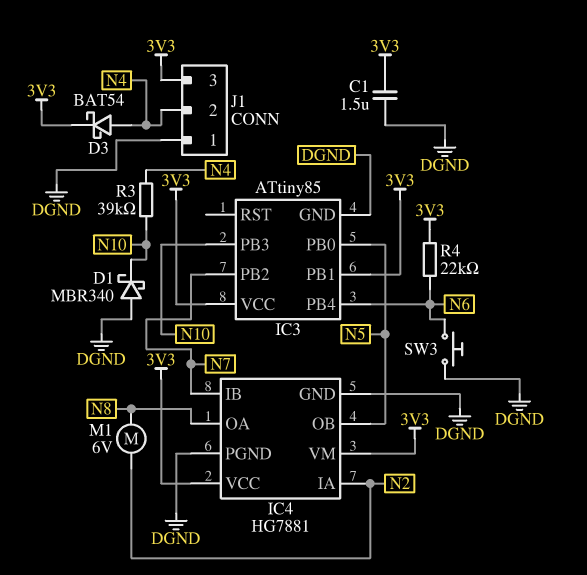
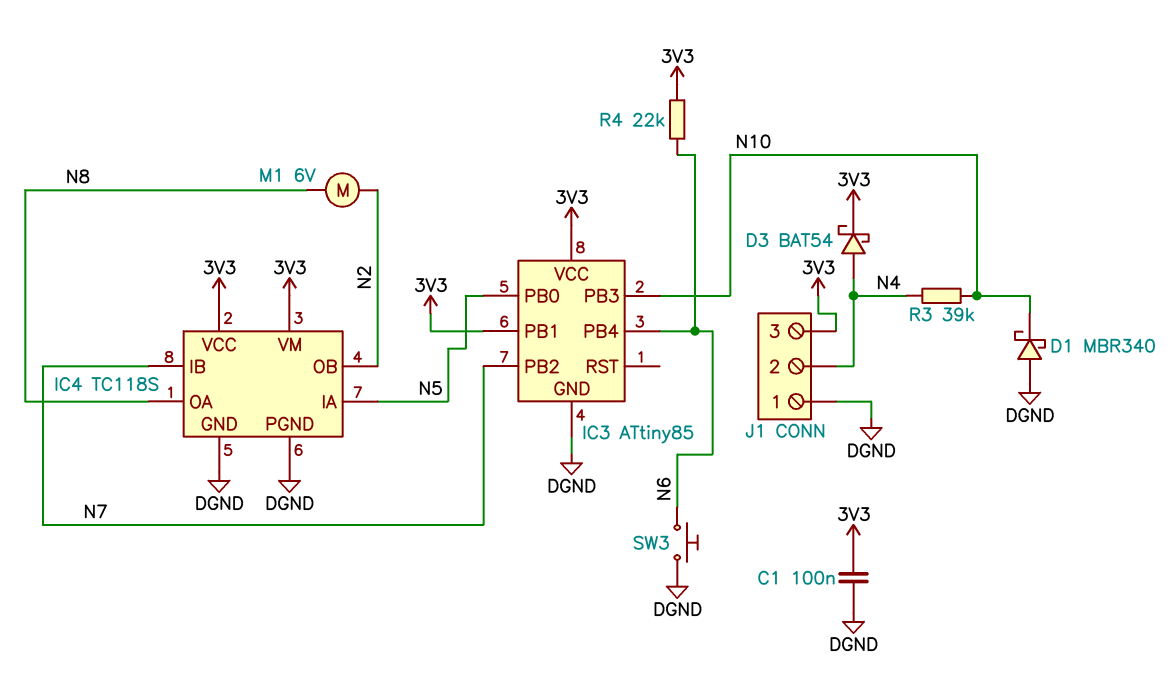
C1: 1.5uF (3V3, DGND) -> 100nF (3V3, DGND)
IC4: HG7881 -> TC118S
IC4 pin IA: N2 -> N5
IC4 pin OB: N5 -> N2

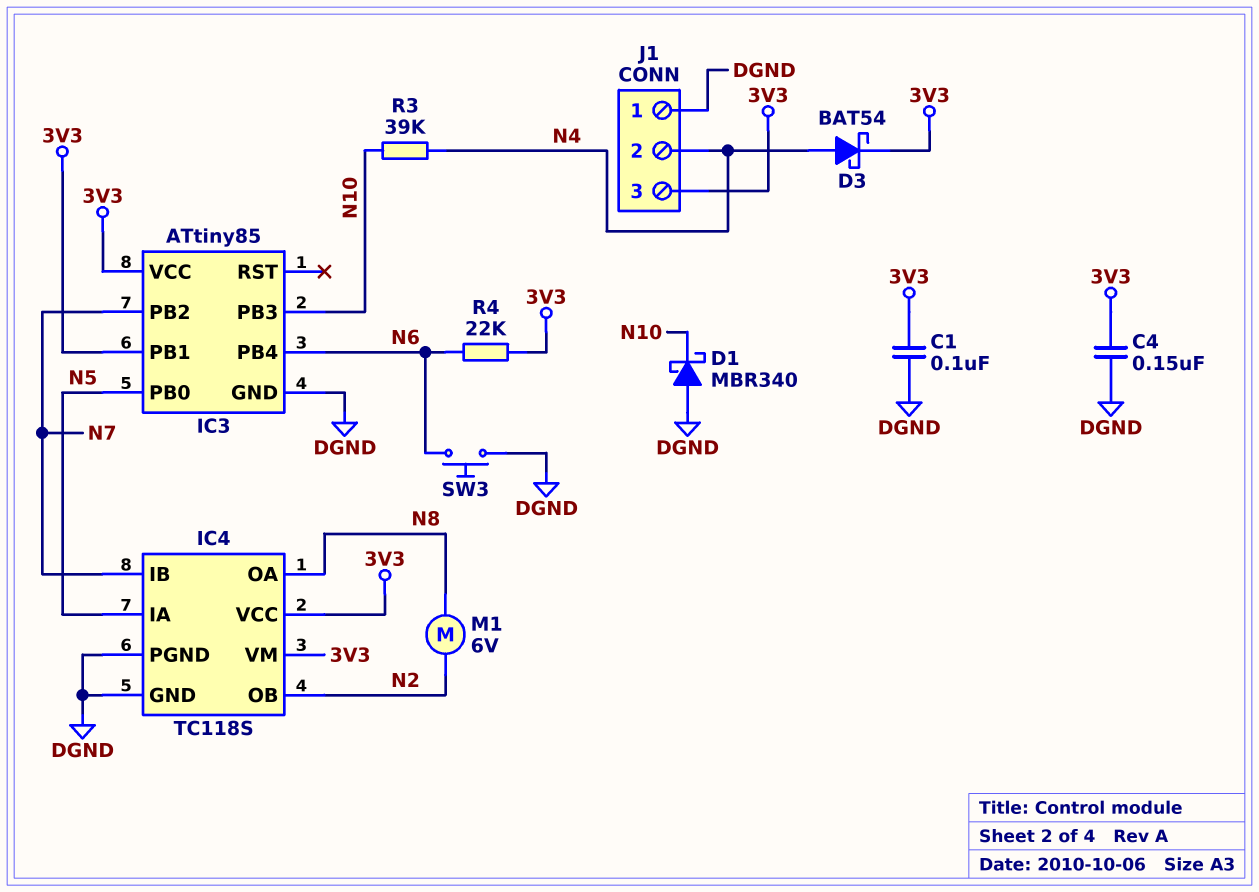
C4: none -> 150nF (3V3, DGND)

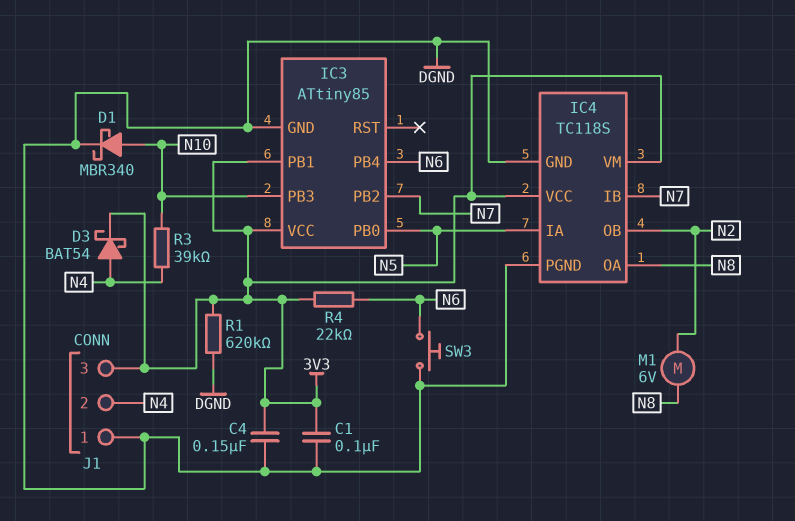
D1: schottky MBR340 (A DGND, K N10) -> schottky MBR340 (A N10, K DGND)
R1: none -> 620k (3V3, DGND)

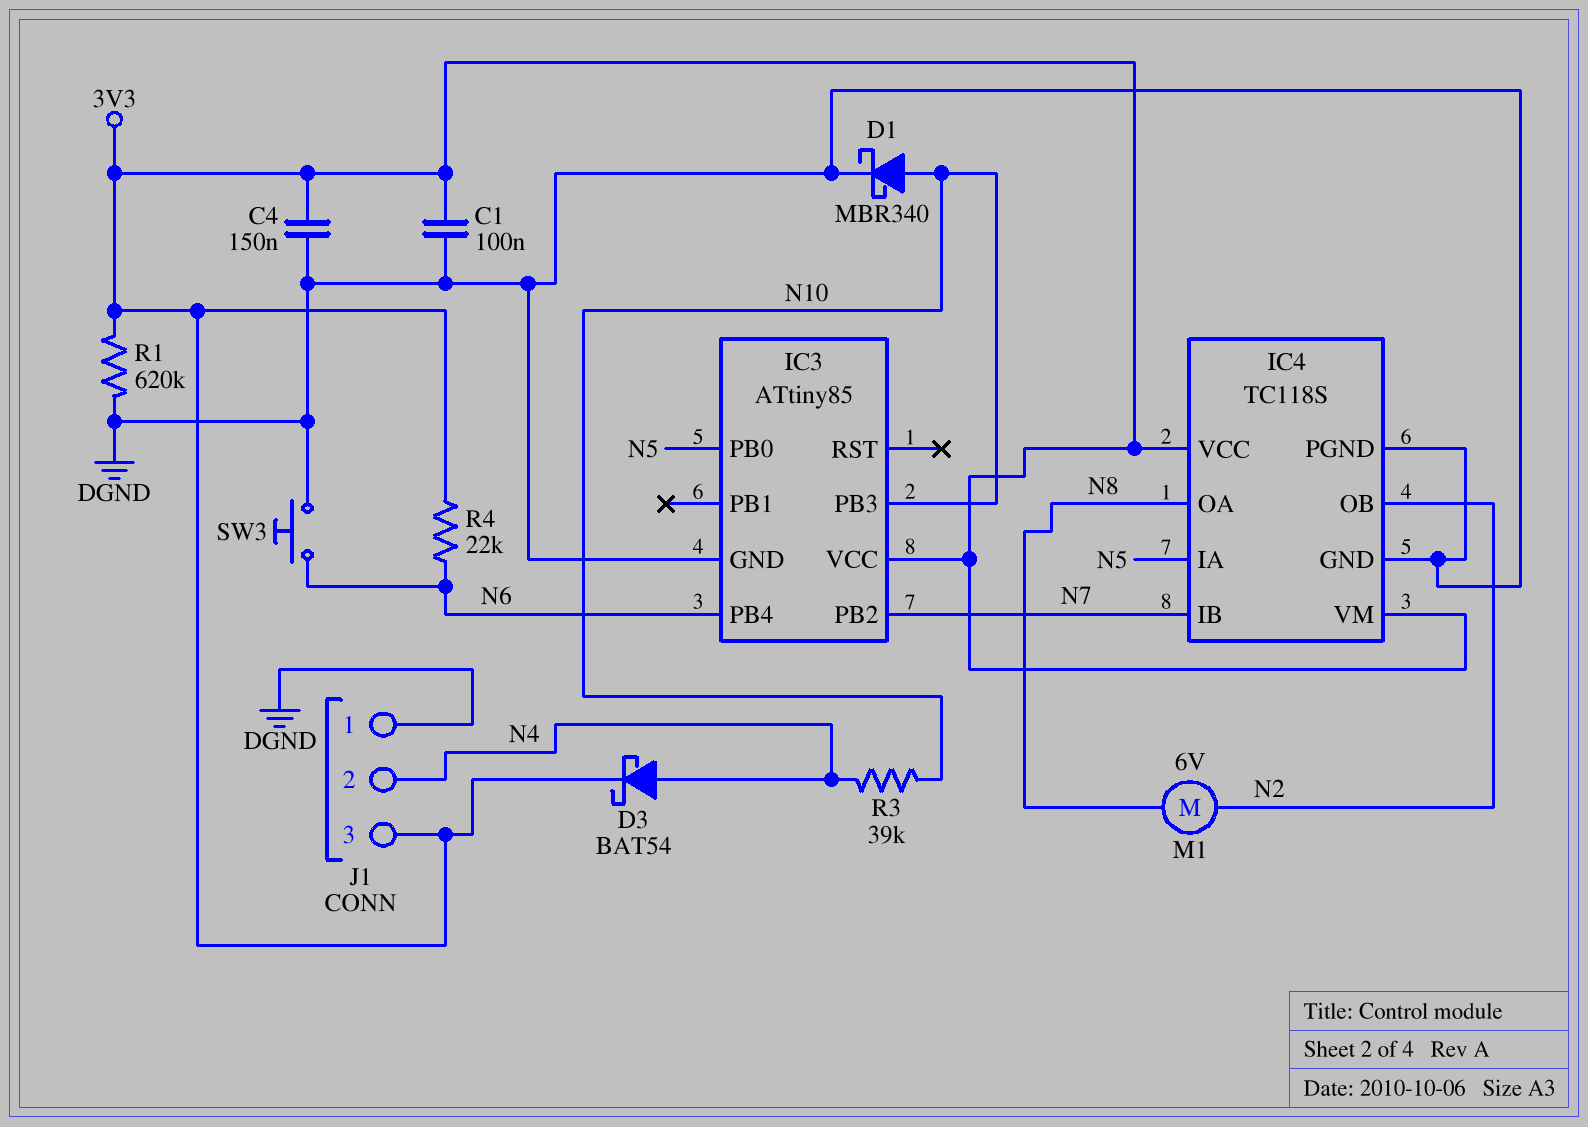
IC3 pin PB1: 3V3 -> none

